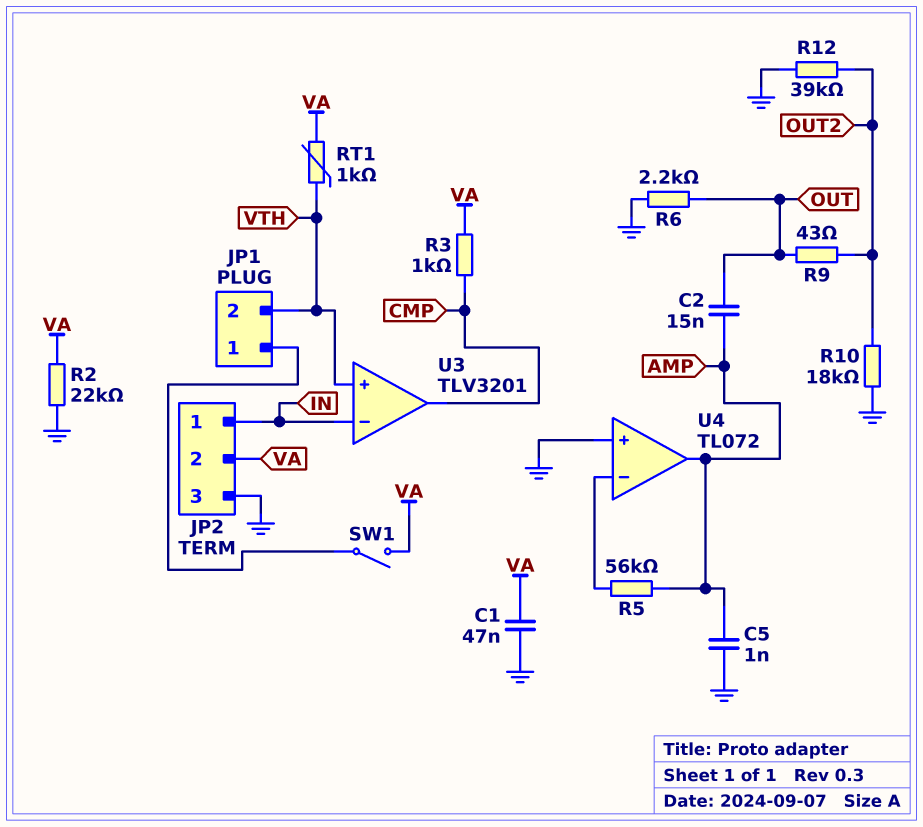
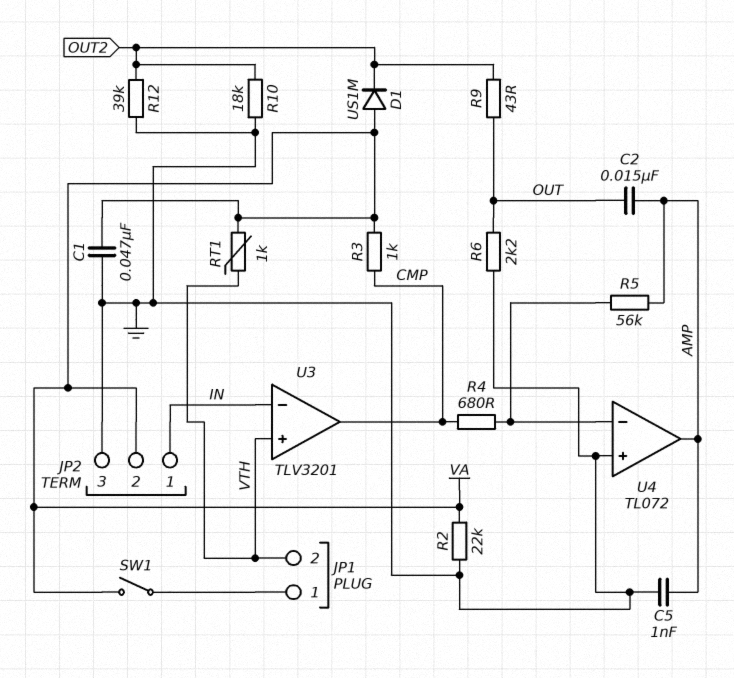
D1: none -> diode US1M (A VA, K OUT2)
R4: none -> 680 (CMP, U4/in-)

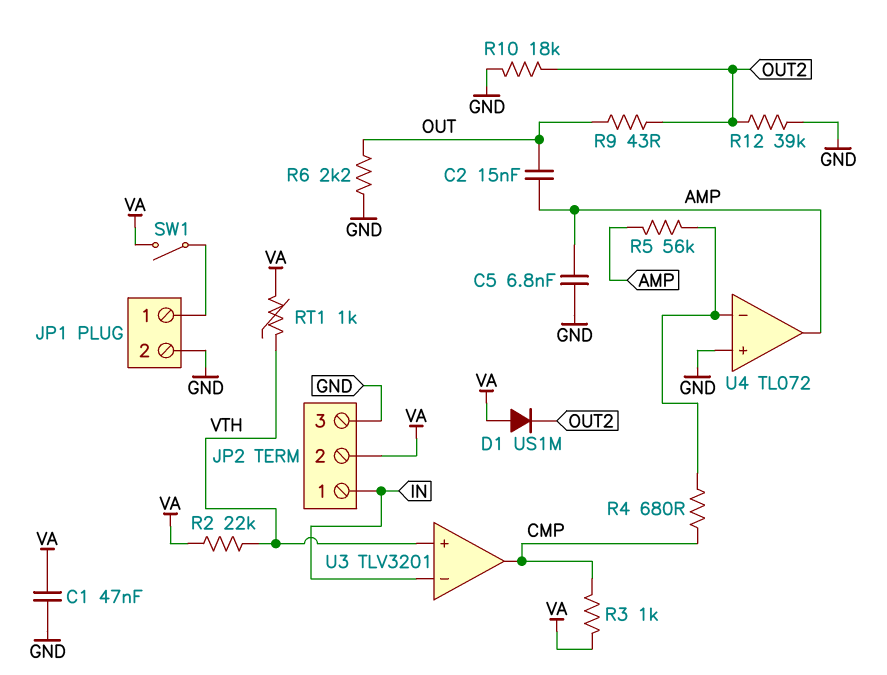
C5: 1nF (AMP, GND) -> 6.8nF (AMP, GND)
JP1 pin 2: VTH -> GND
R2: 22k (GND, VA) -> 22k (VA, VTH)

